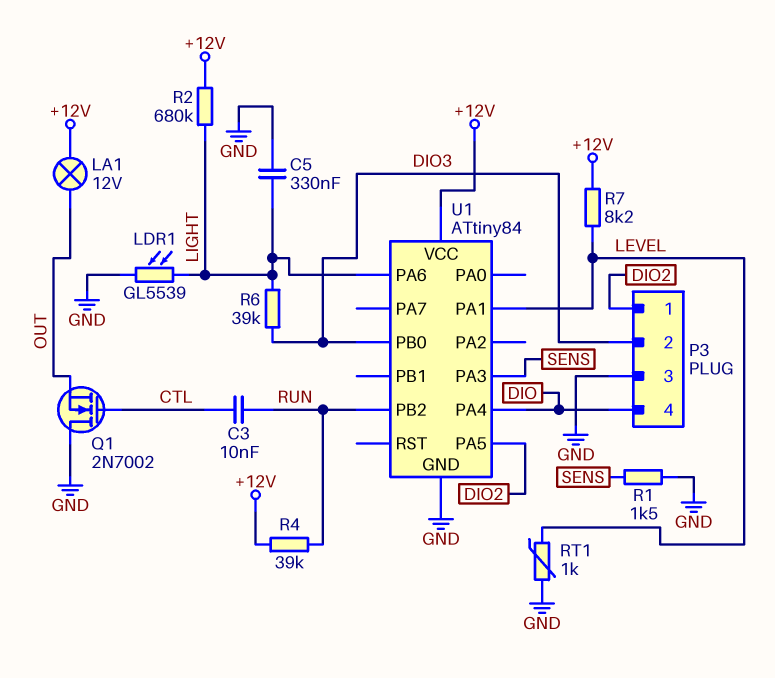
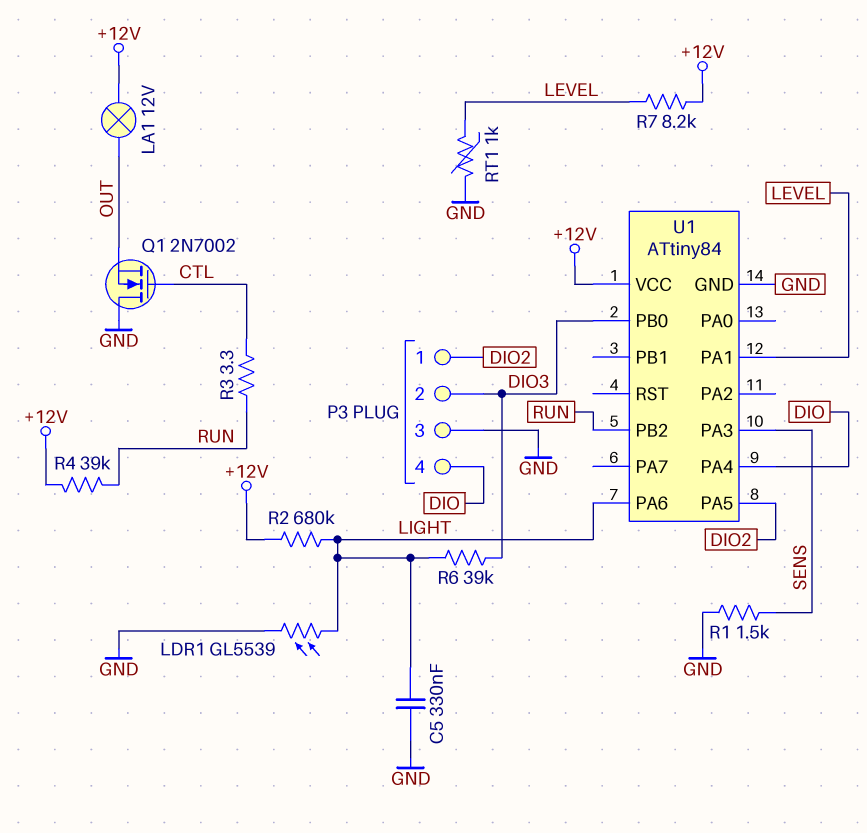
C3: 10nF (CTL, RUN) -> none
R3: none -> 3.3 (CTL, RUN)

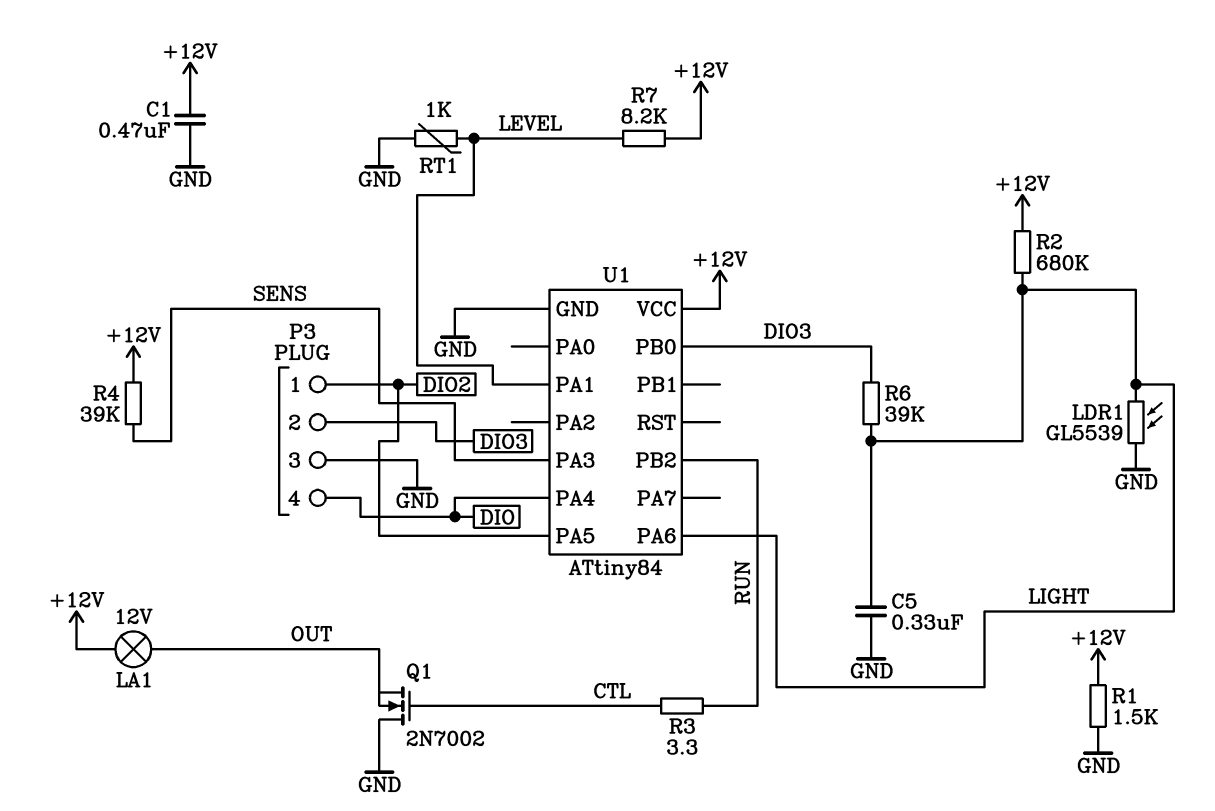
C1: none -> 470nF (+12V, GND)
R1: 1.5k (GND, SENS) -> 1.5k (+12V, GND)
R4: 39k (+12V, RUN) -> 39k (+12V, SENS)

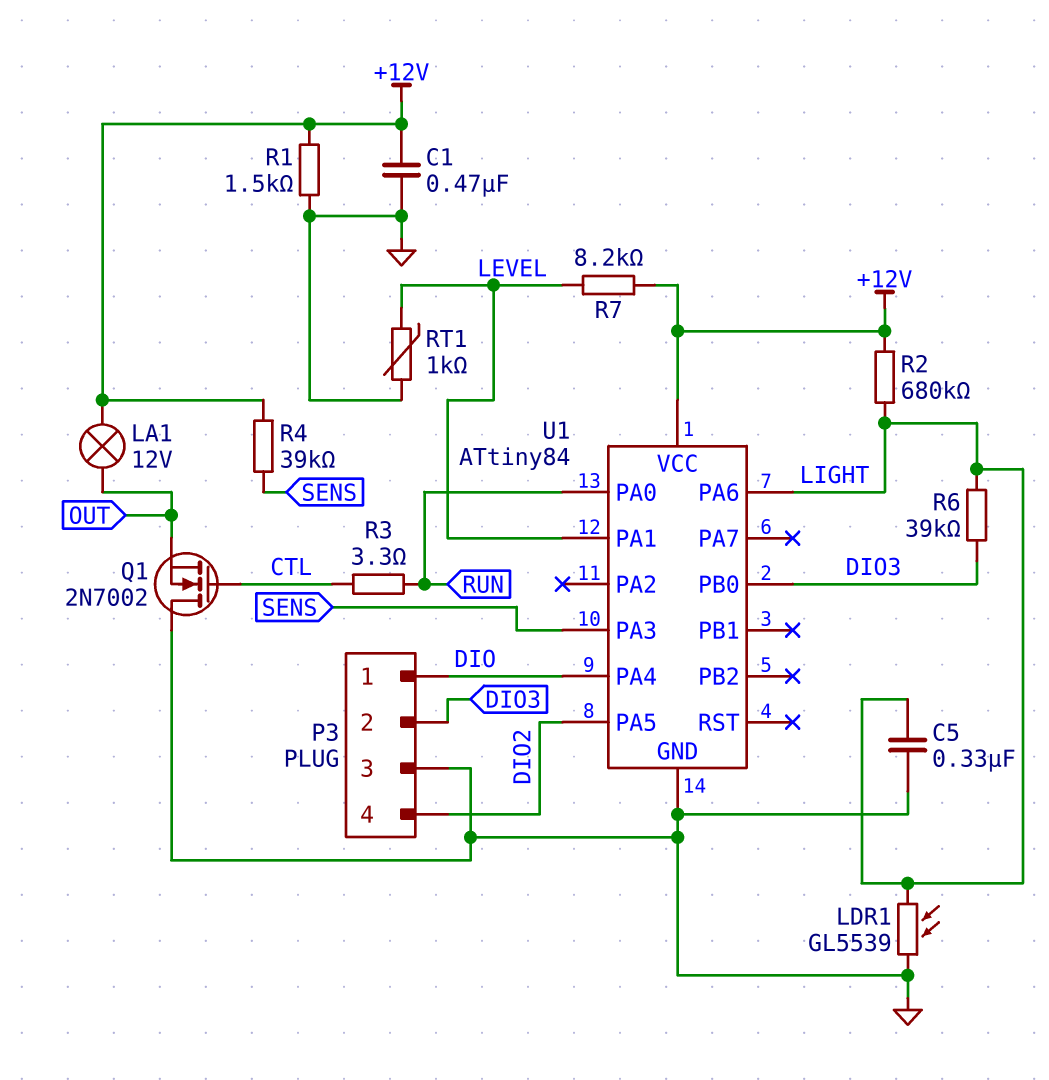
P3 pin 1: DIO2 -> DIO
P3 pin 4: DIO -> DIO2
U1 pin PA0: none -> RUN
U1 pin PB2: RUN -> none

